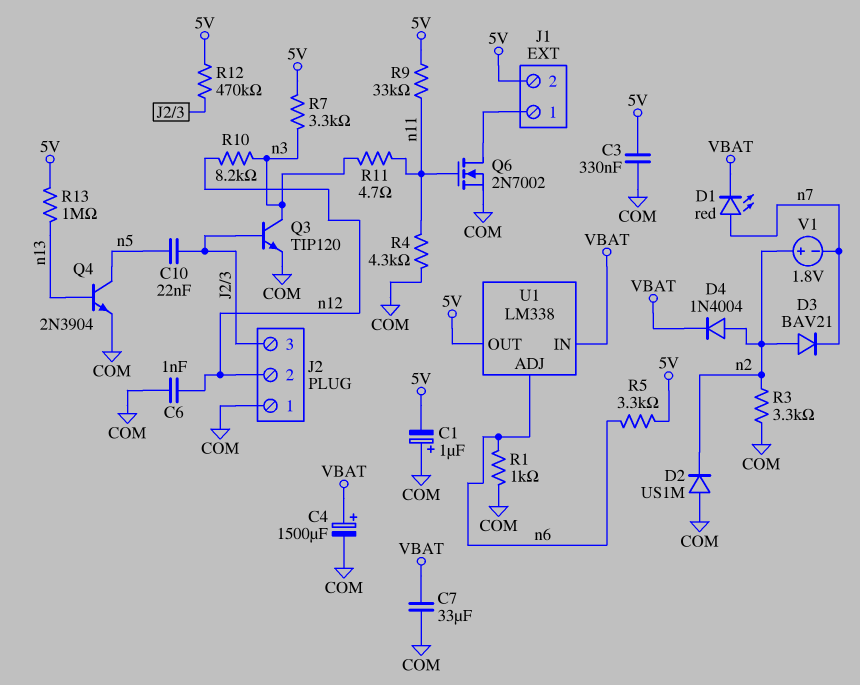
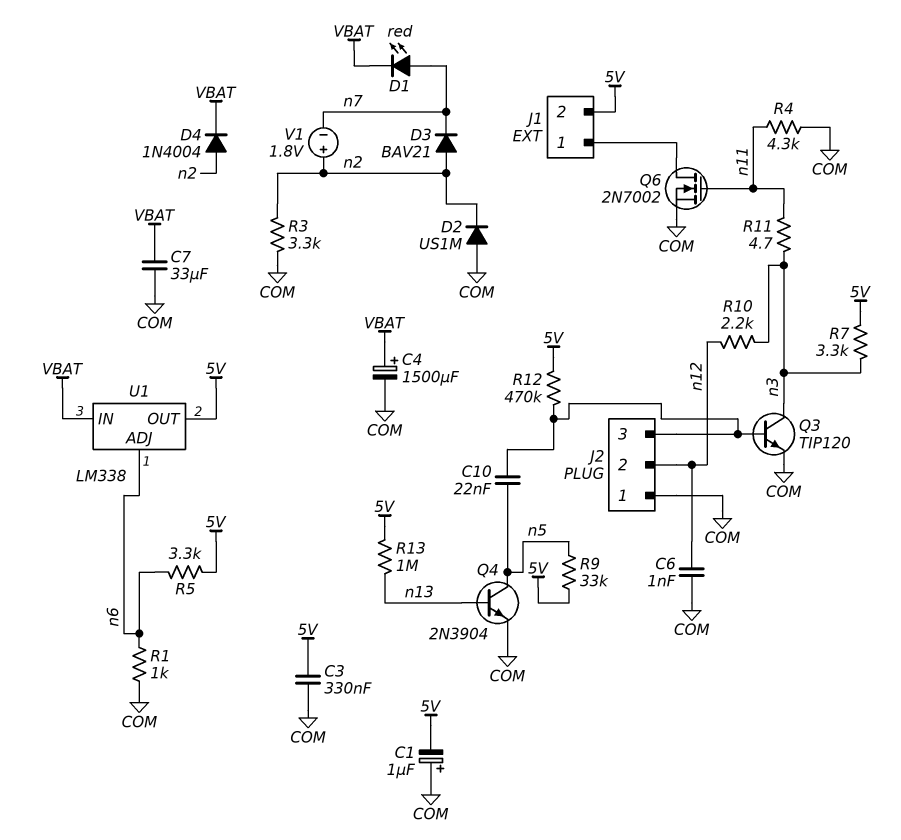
R9: 33k (5V, n11) -> 33k (5V, n5)
R10: 8.2k (n3, n12) -> 2.2k (n3, n12)

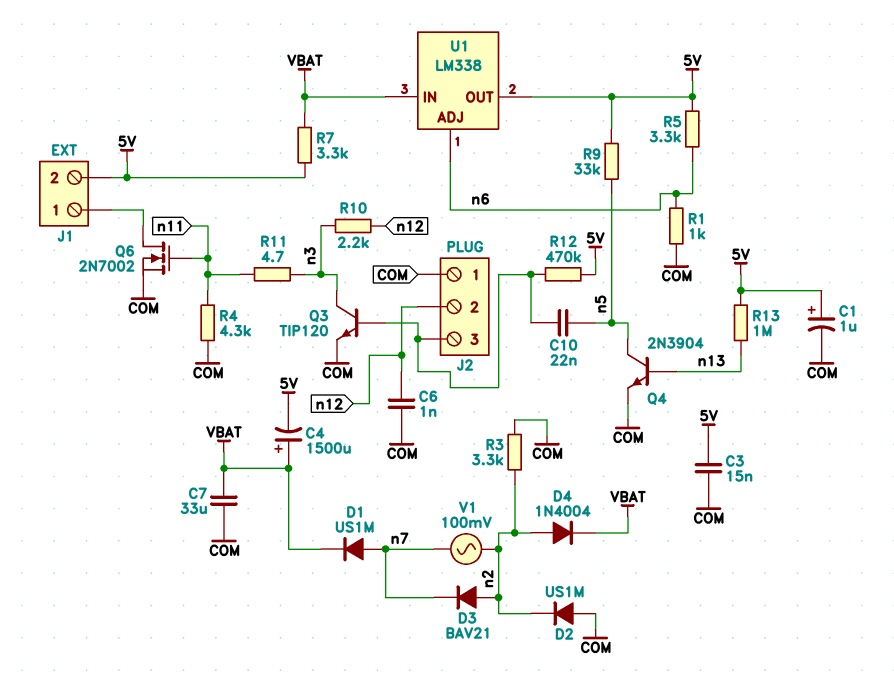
C1: 1uF (plus COM, minus 5V) -> 1uF (plus 5V, minus COM)
C3: 330nF (5V, COM) -> 15nF (5V, COM)
C4: 1500uF (plus VBAT, minus COM) -> 1500uF (plus VBAT, minus 5V)
D1: LED red (A n7, K VBAT) -> diode US1M (A n7, K VBAT)
R7: 3.3k (5V, n3) -> 3.3k (5V, VBAT)
V1: 1.8V (plus n2, minus n7) -> AC 100mV (n2, n7)

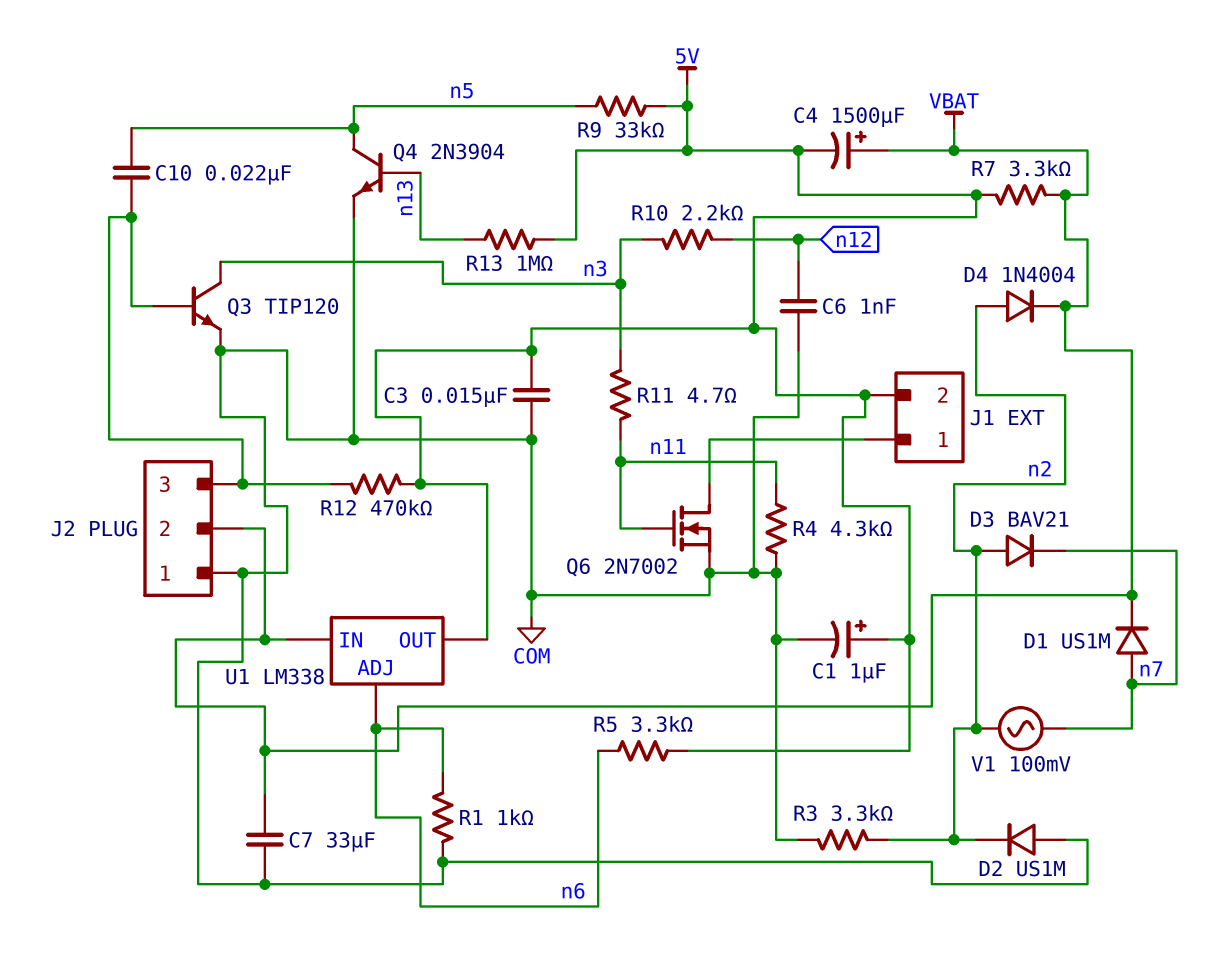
J2 pin 2: n12 -> VBAT

